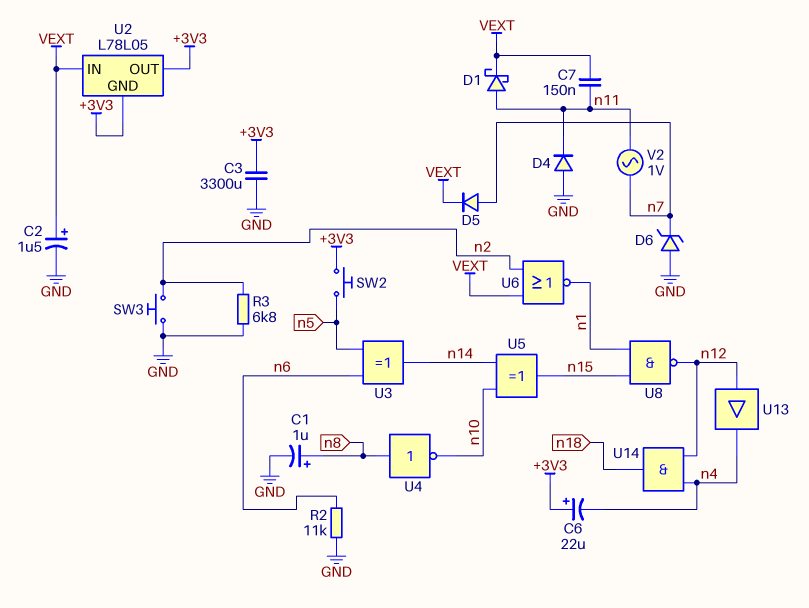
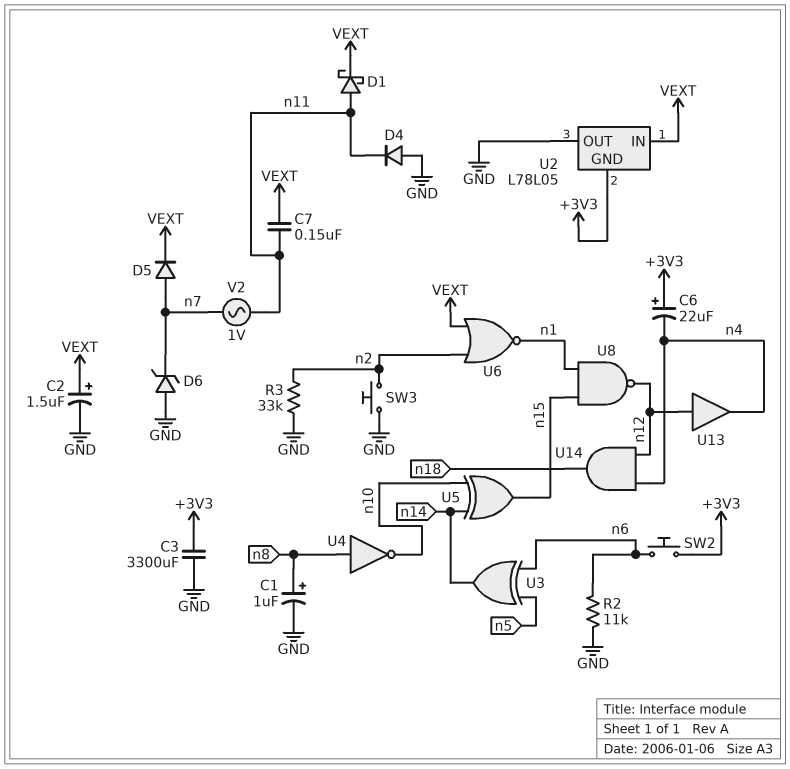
R3: 6.8k (GND, n2) -> 33k (GND, n2)
SW2: button (+3V3, n5) -> button (+3V3, n6)
U2 pin OUT: +3V3 -> GND

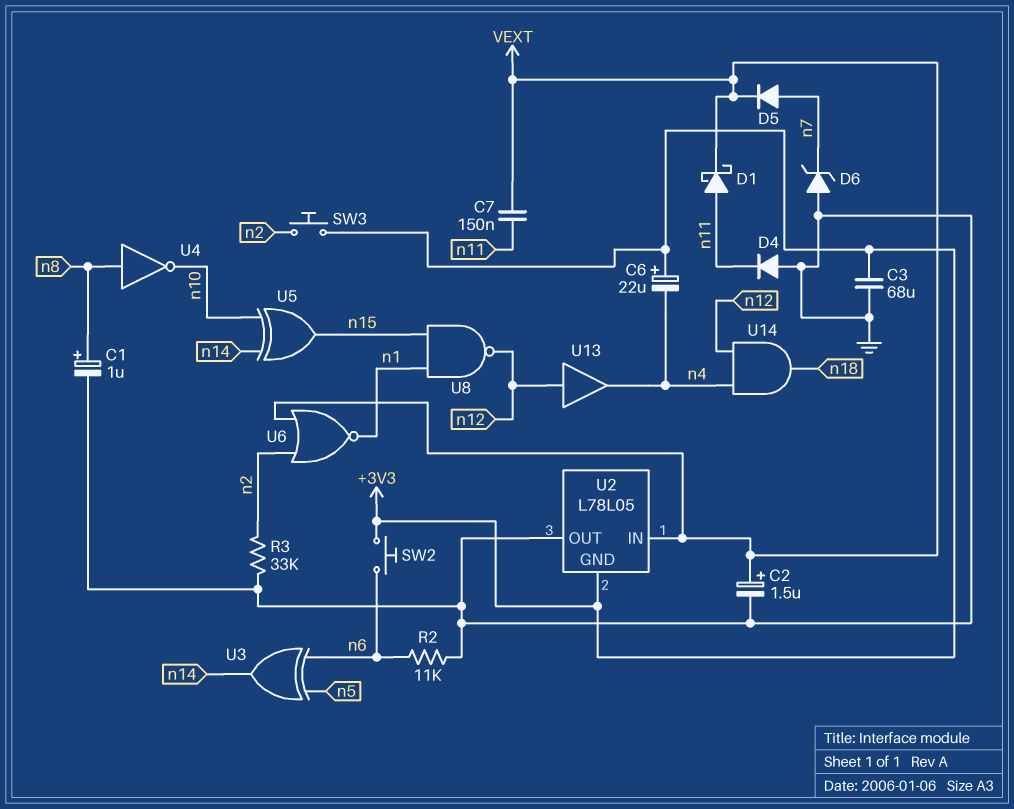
C3: 3300uF (+3V3, GND) -> 68uF (+3V3, GND)
SW3: button (GND, n2) -> button (+3V3, n2)
V2: AC 1V (n7, n11) -> none

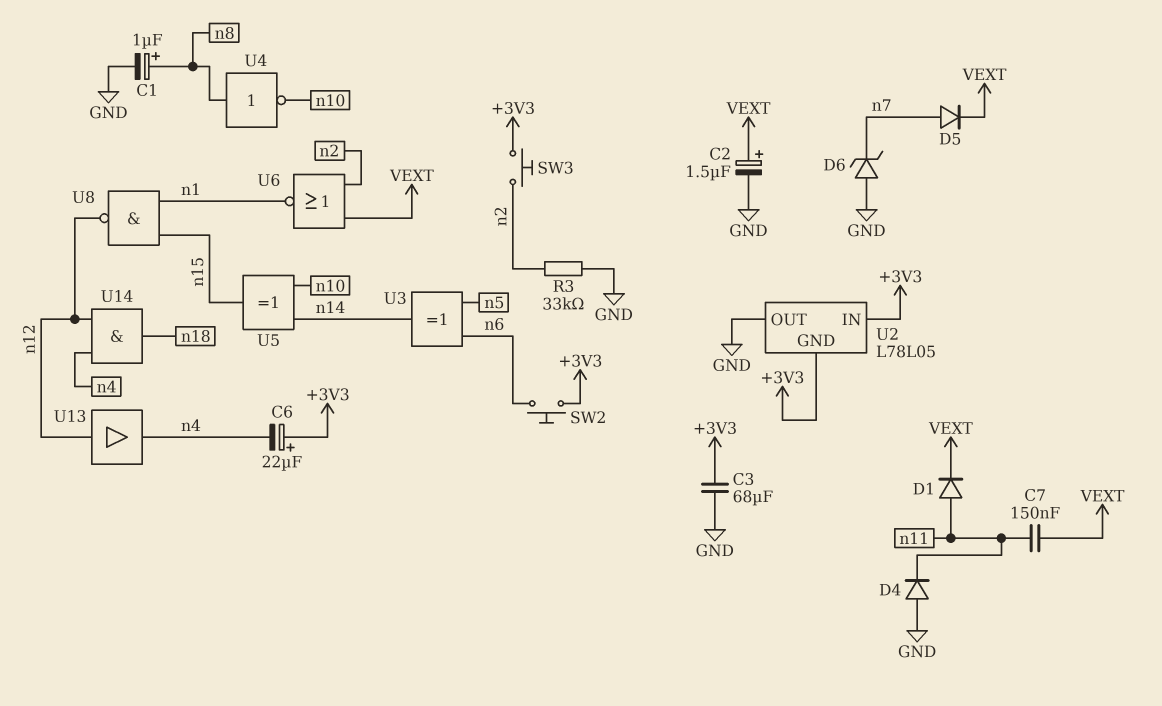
D1: schottky (A n11, K VEXT) -> diode (A n11, K VEXT)
R2: 11k (GND, n6) -> none
U2 pin IN: VEXT -> +3V3

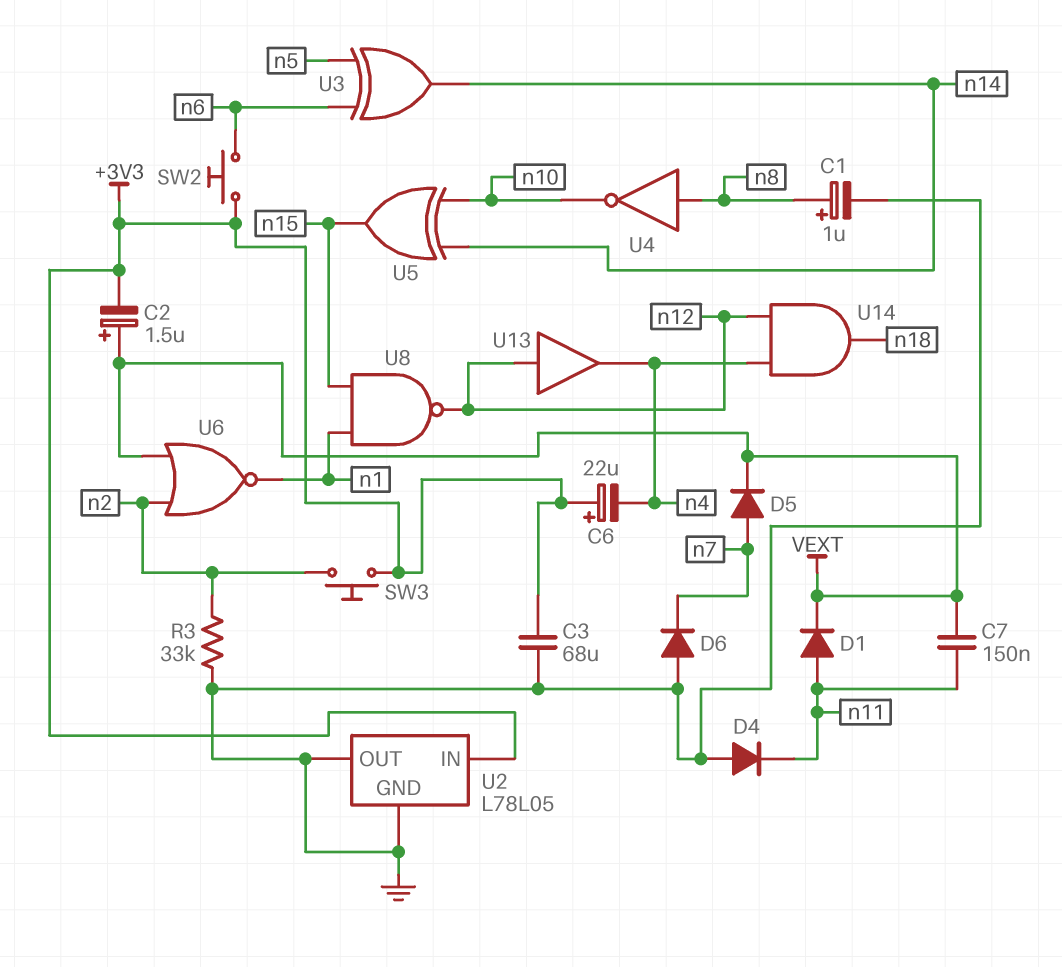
C2: 1.5uF (plus VEXT, minus GND) -> 1.5uF (plus VEXT, minus +3V3)
D6: zener (A GND, K n7) -> diode (A GND, K n7)
U2 pin GND: +3V3 -> GND

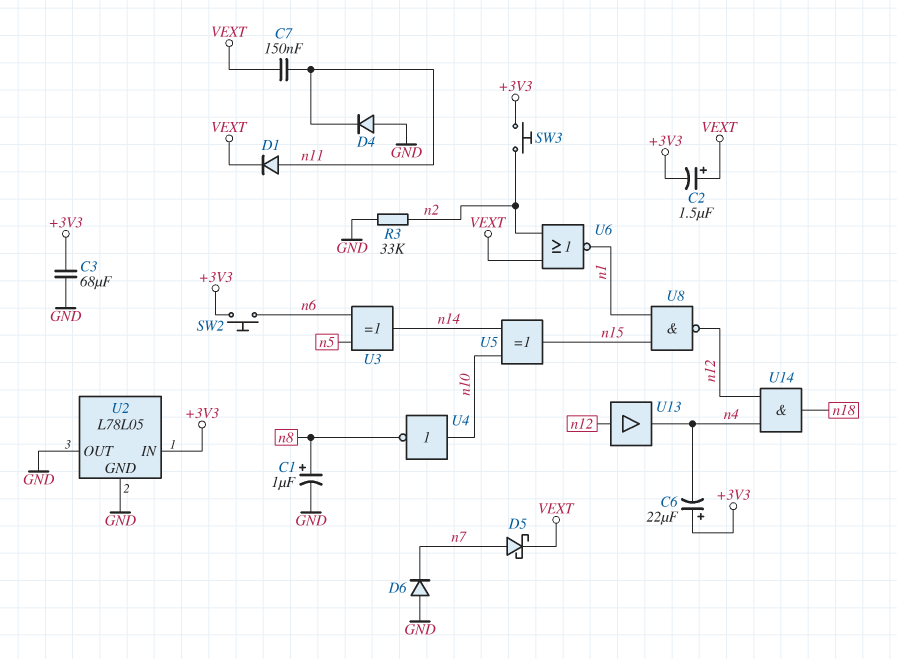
D5: diode (A n7, K VEXT) -> schottky (A n7, K VEXT)
U4: NOT (in n8, out n10) -> NOT (in n10, out n8)

